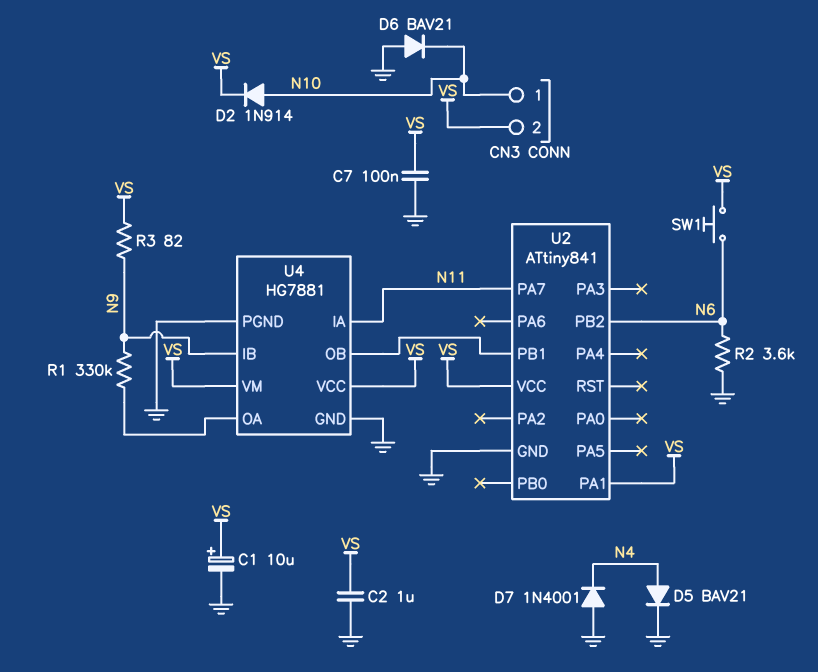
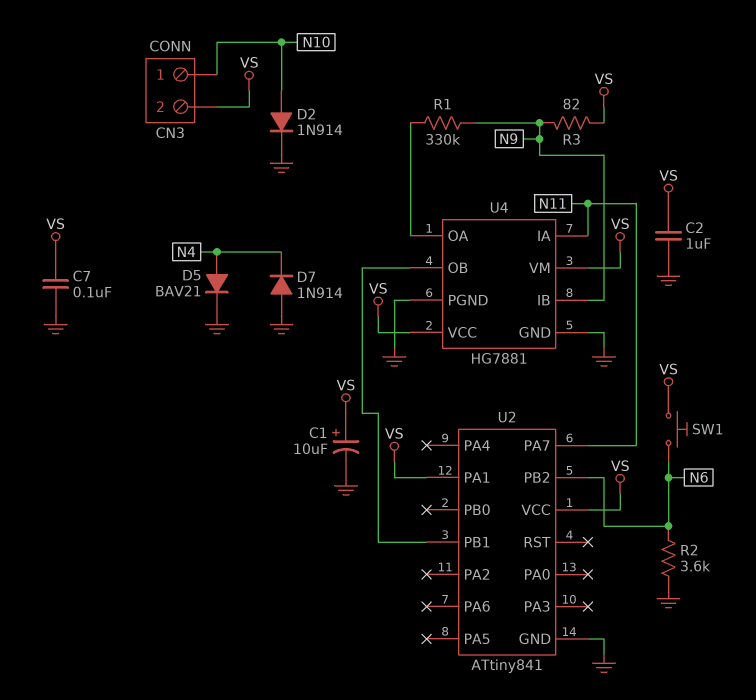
D2: diode 1N914 (A N10, K VS) -> diode 1N914 (A N10, K GND)
D6: diode BAV21 (A GND, K N10) -> none
D7: diode 1N4001 (A GND, K N4) -> diode 1N914 (A GND, K N4)

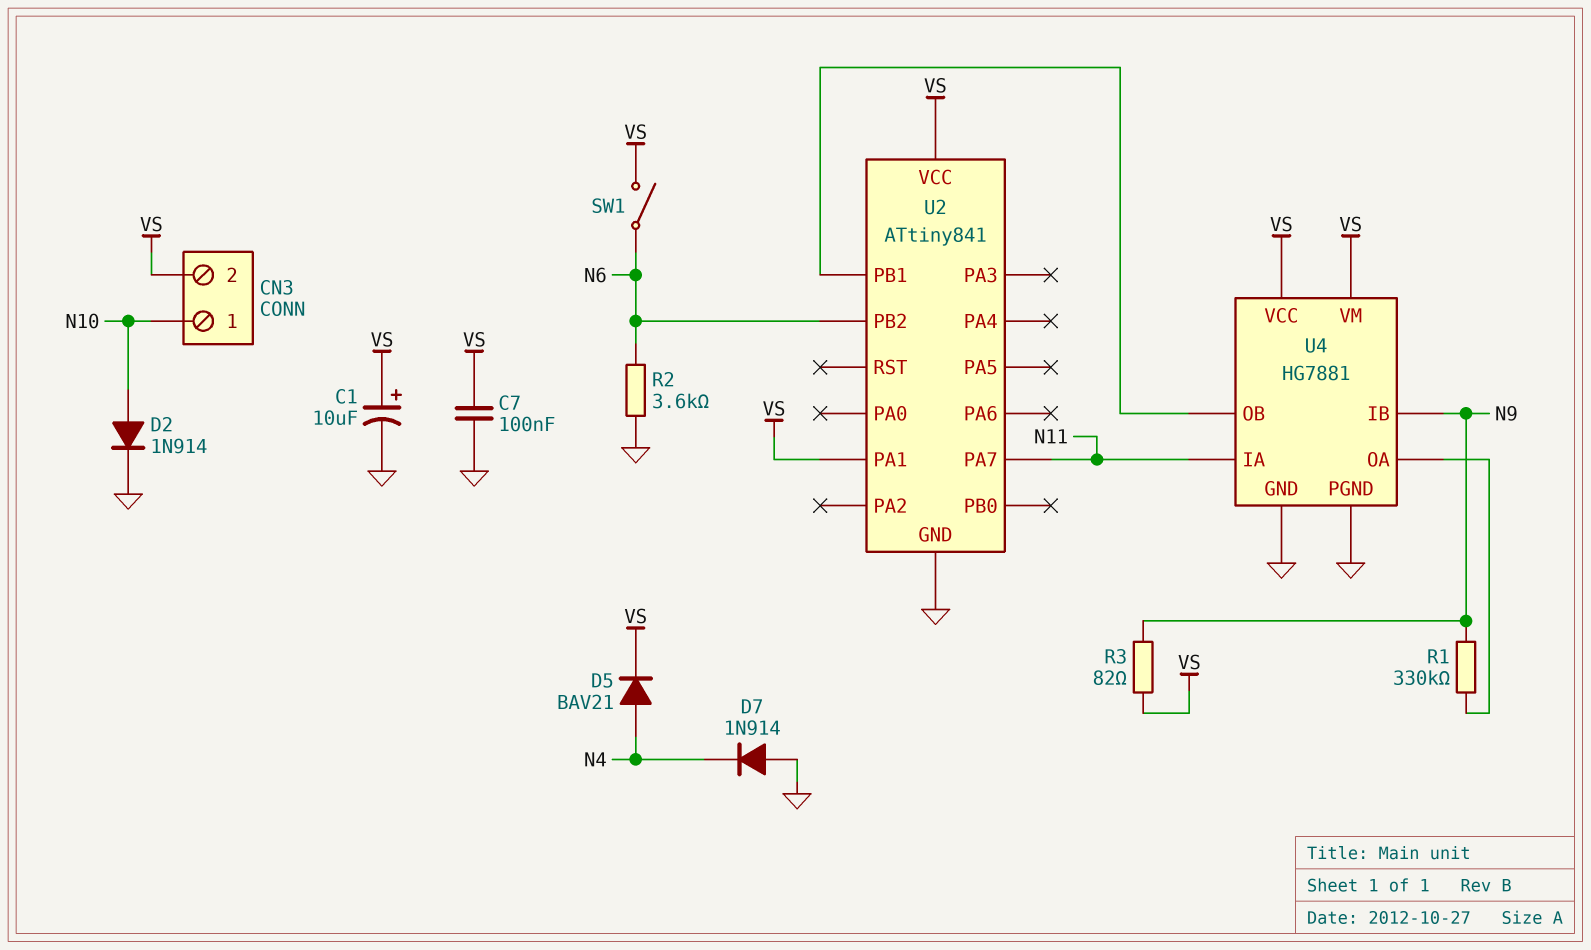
C2: 1uF (GND, VS) -> none
D5: diode BAV21 (A N4, K GND) -> diode BAV21 (A N4, K VS)
SW1: button (N6, VS) -> switch (N6, VS)

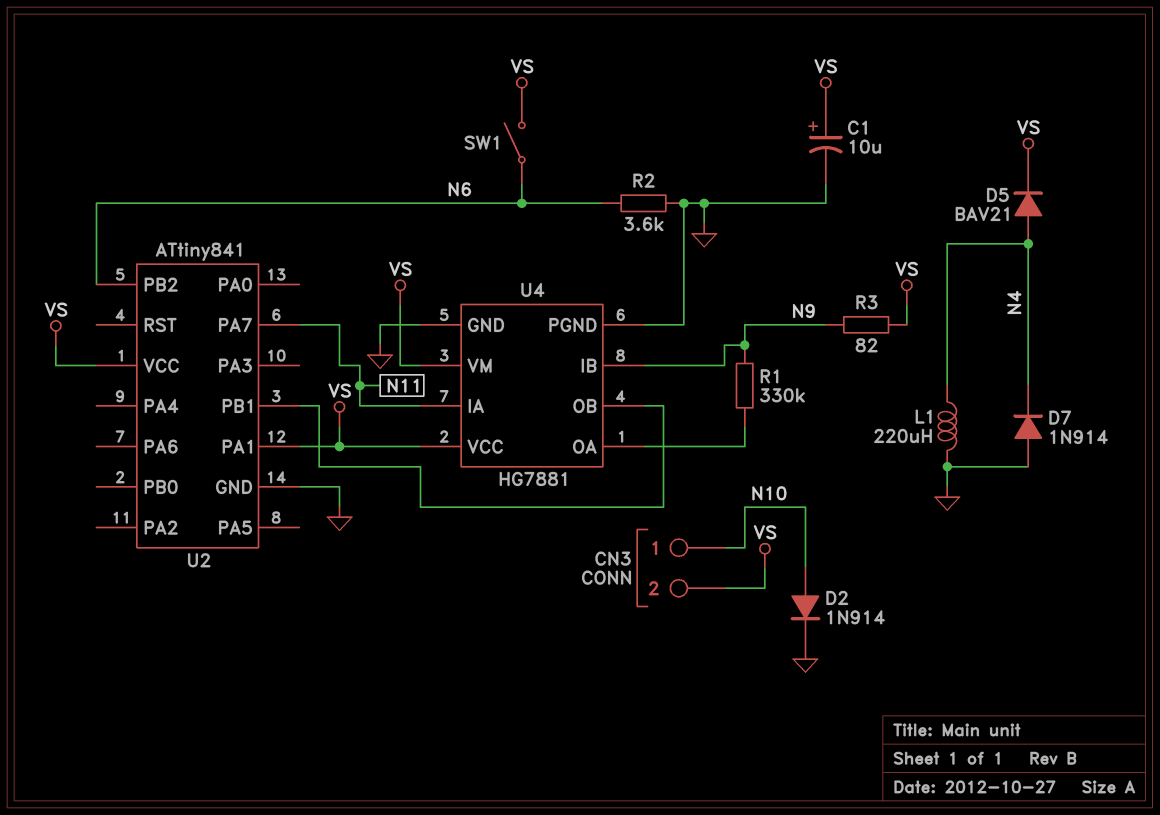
C7: 100nF (GND, VS) -> none
L1: none -> 220uH (GND, N4)

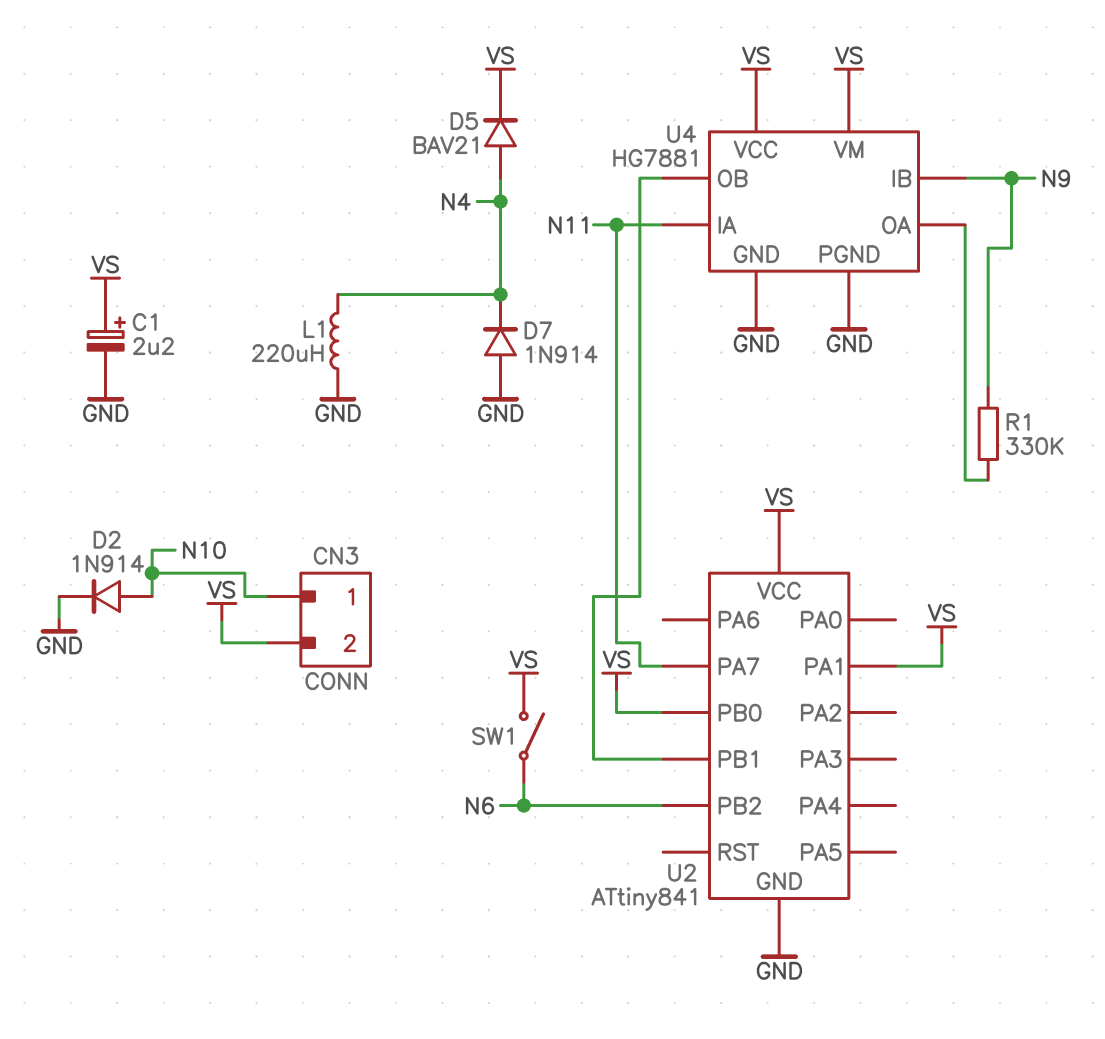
C1: 10uF (plus VS, minus GND) -> 2.2uF (plus VS, minus GND)
R2: 3.6k (GND, N6) -> none
R3: 82 (N9, VS) -> none
U2 pin PB0: none -> VS

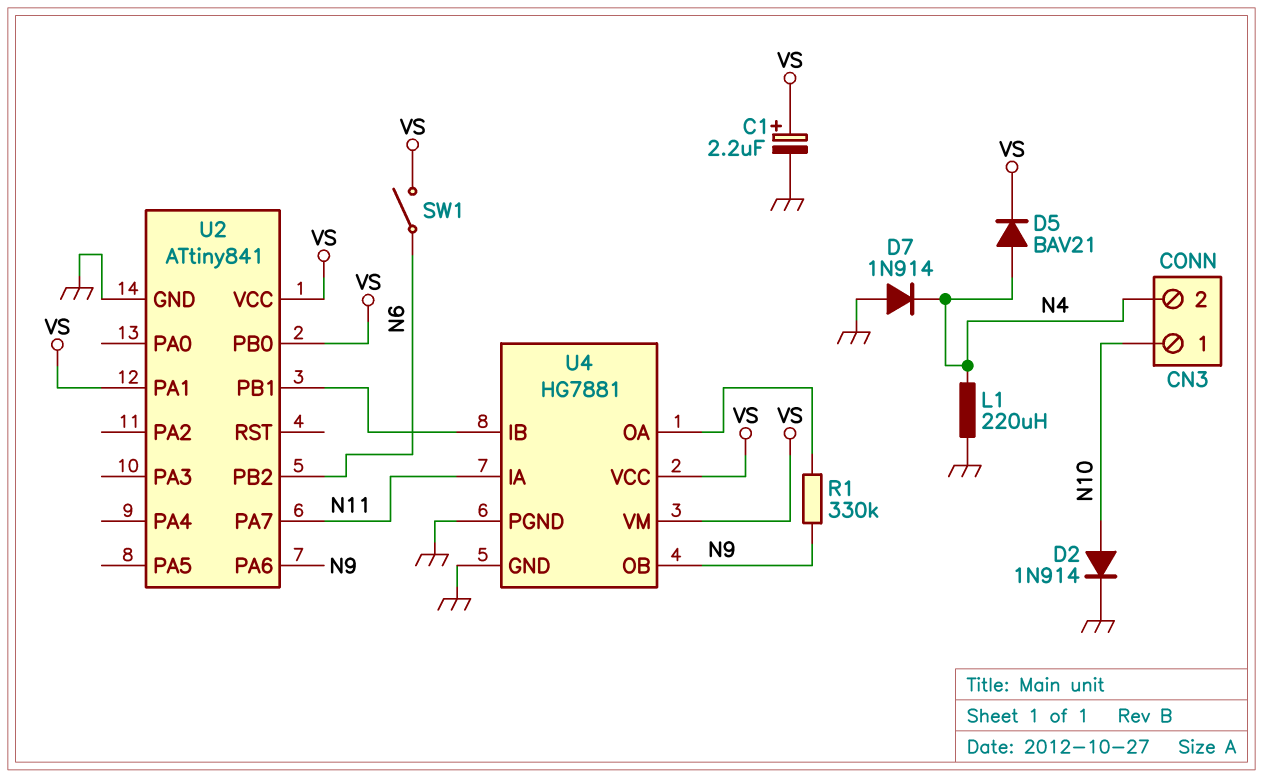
CN3 pin 2: VS -> N4
U2 pin PA6: none -> N9
U4 pin IB: N9 -> U2/PB1
U4 pin OB: U2/PB1 -> N9

